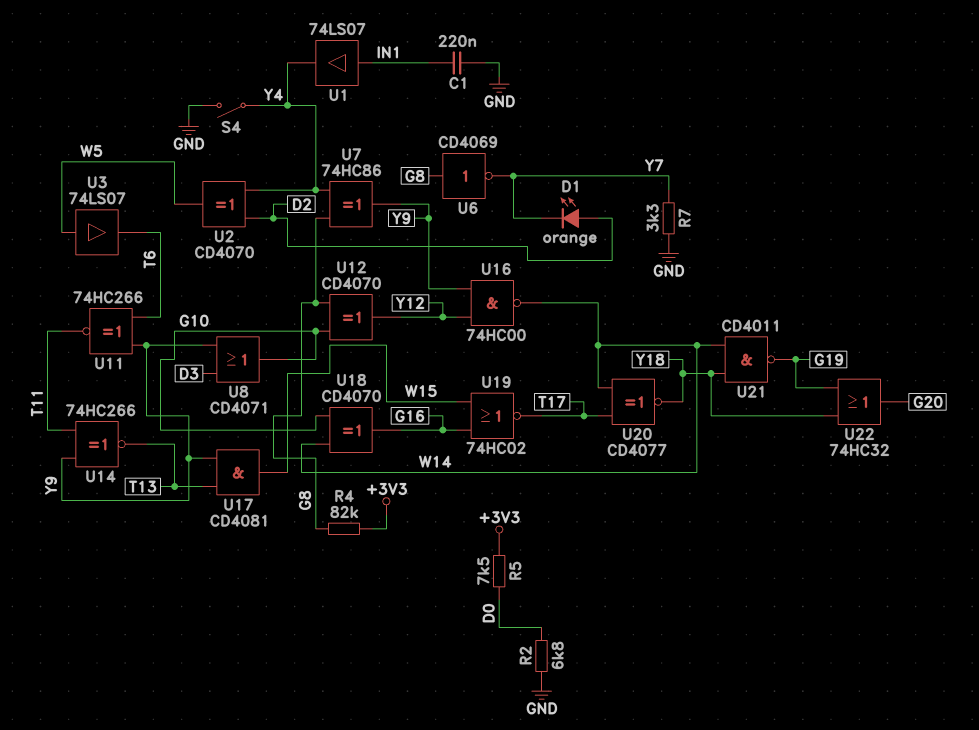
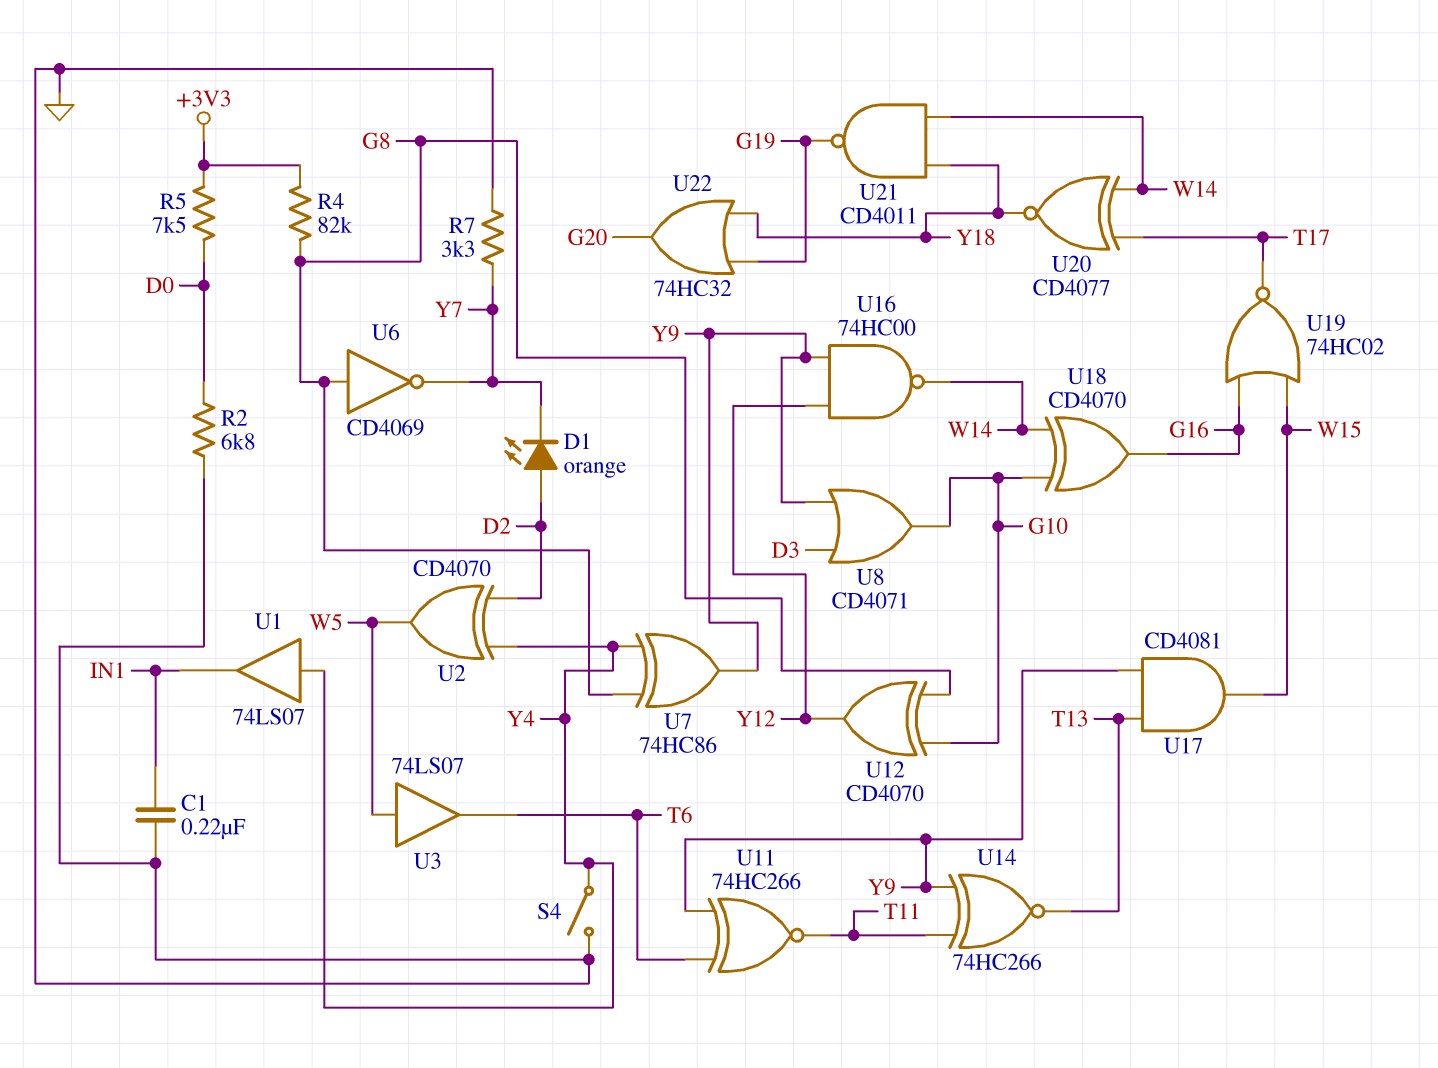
U1: buffer 74LS07 (in IN1, out Y4) -> buffer 74LS07 (in Y4, out IN1)

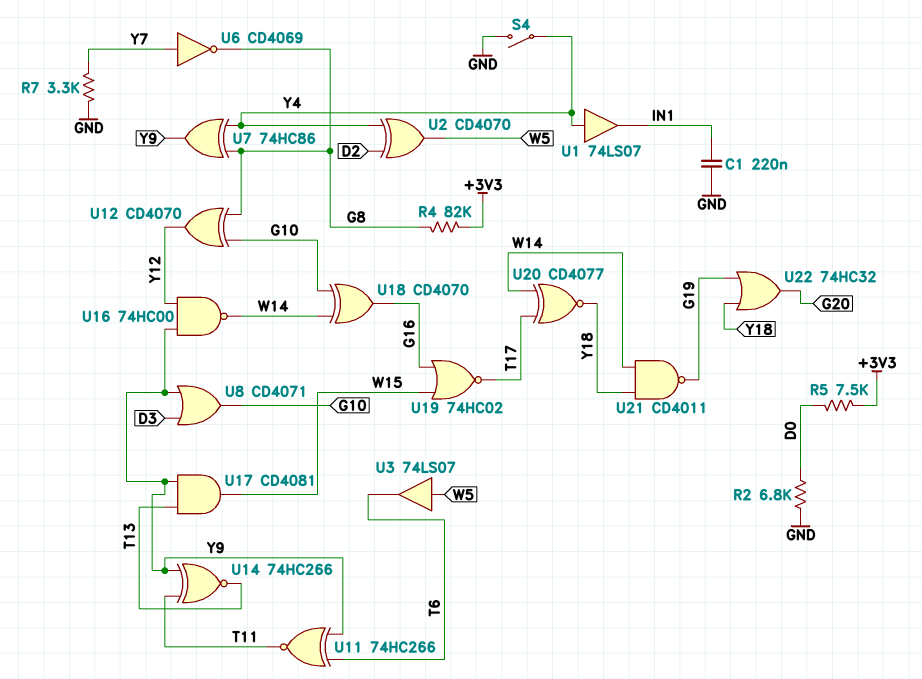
D1: LED orange (A D2, K Y7) -> none
U6: NOT CD4069 (in G8, out Y7) -> NOT CD4069 (in Y7, out G8)

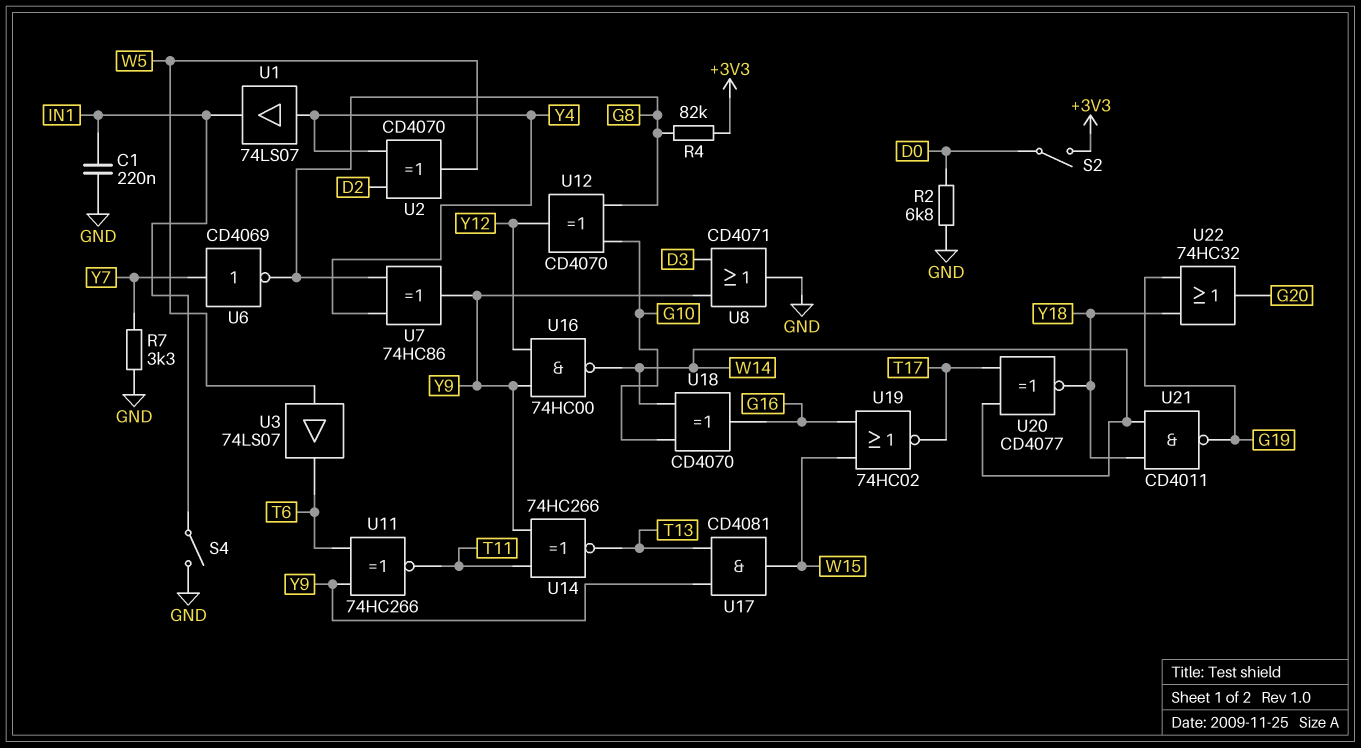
R5: 7.5k (+3V3, D0) -> none
S2: none -> switch (+3V3, D0)
S4: switch (GND, Y4) -> switch (GND, IN1)
U8: OR CD4071 (in D3, in Y9, out G10) -> OR CD4071 (in D3, in Y9, out GND)

